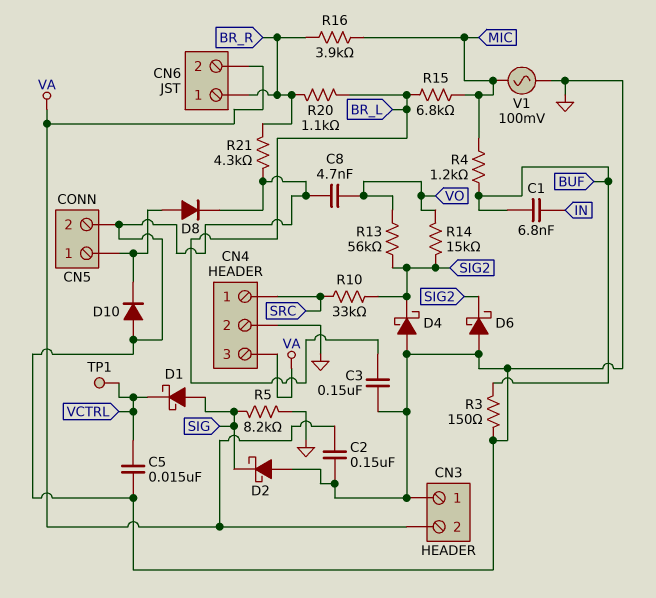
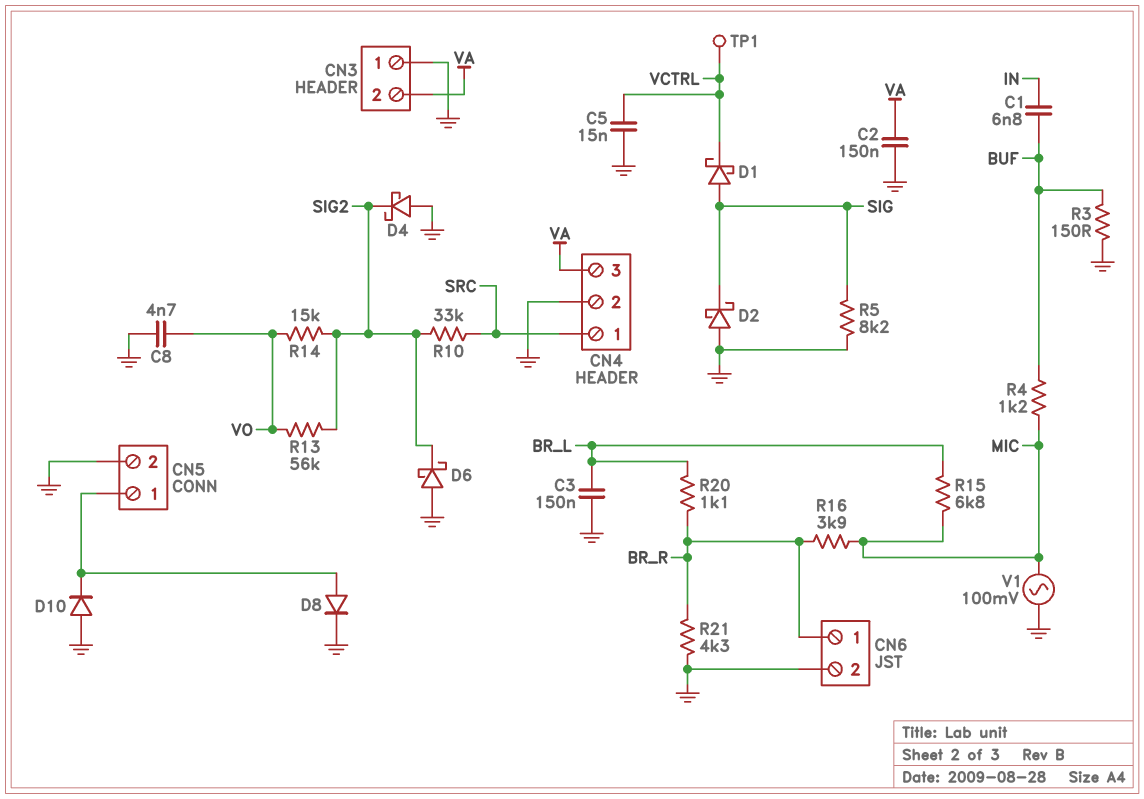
CN6 pin 2: VA -> GND

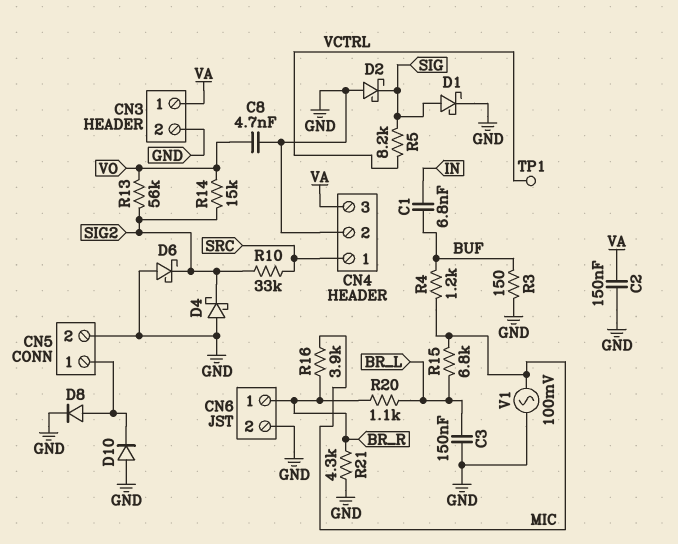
C5: 15nF (GND, VCTRL) -> none
CN3 pin 1: GND -> VA
CN3 pin 2: VA -> GND
D1: schottky (A SIG, K VCTRL) -> schottky (A SIG, K GND)
R5: 8.2k (GND, SIG) -> 8.2k (SIG, VCTRL)

